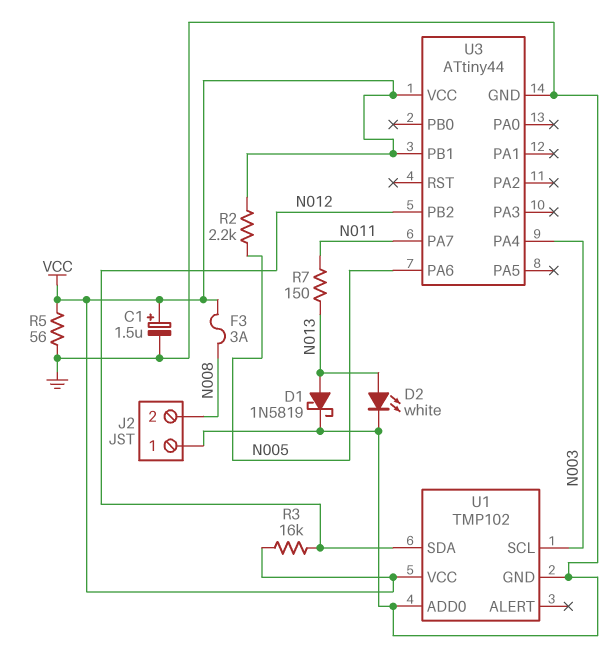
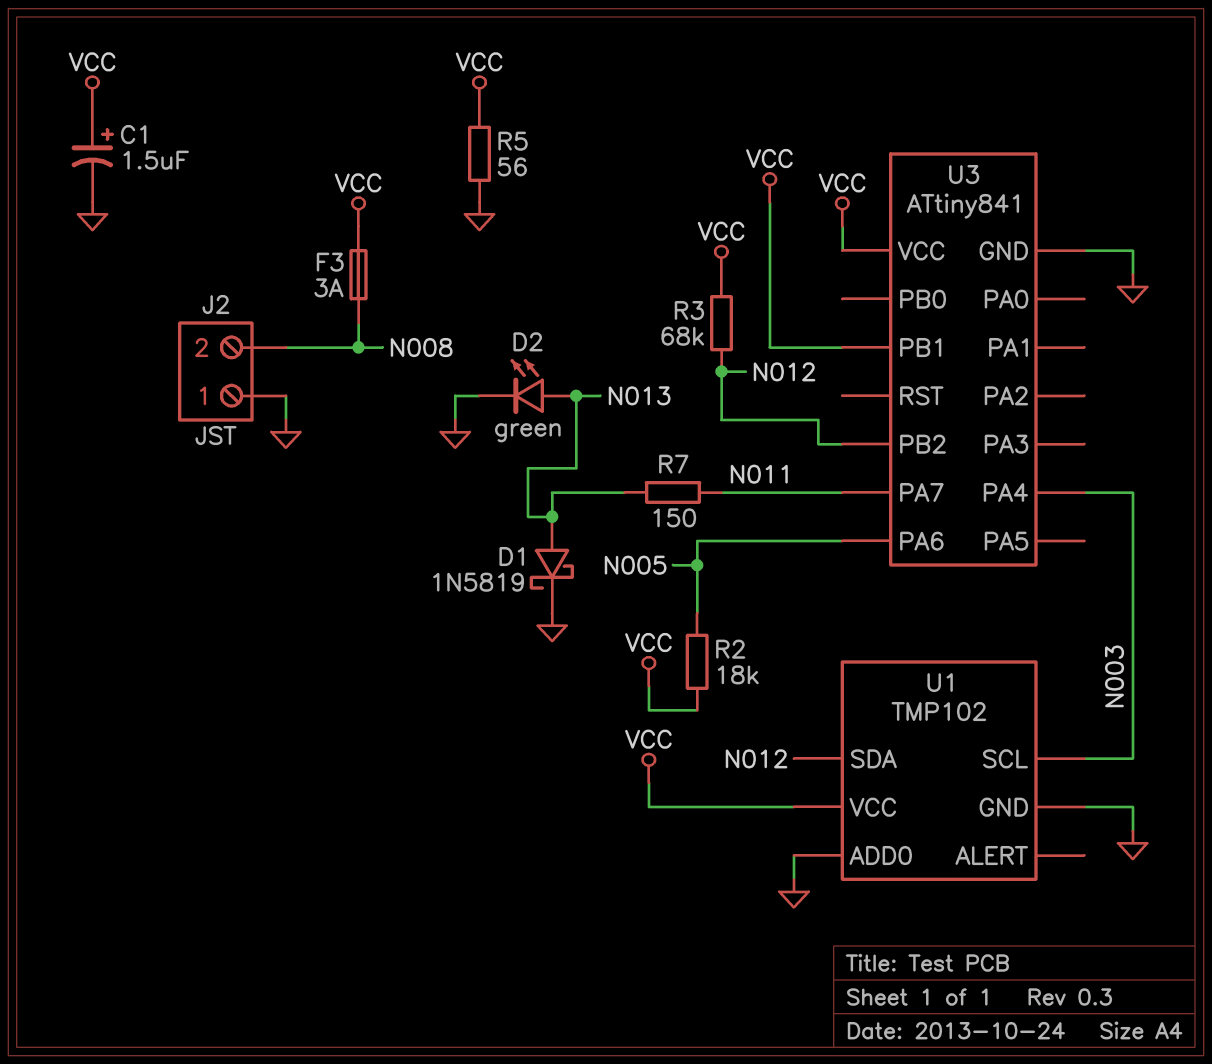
D2: LED white (A N013, K GND) -> LED green (A N013, K GND)
R2: 2.2k (N005, VCC) -> 18k (N005, VCC)
R3: 16k (N012, VCC) -> 68k (N012, VCC)
U3: ATtiny44 -> ATtiny841

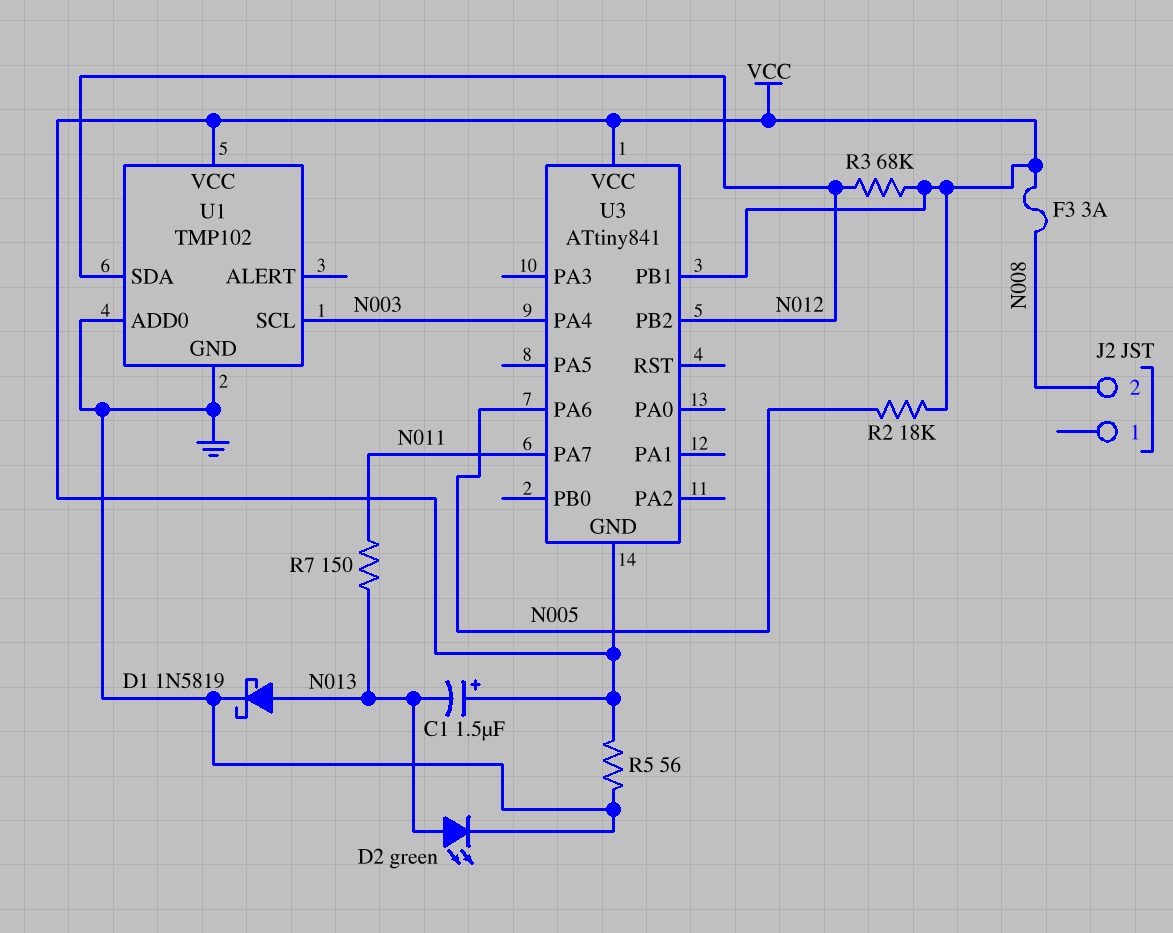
C1: 1.5uF (plus VCC, minus GND) -> 1.5uF (plus VCC, minus N013)
J2 pin 1: GND -> none
U3 pin GND: GND -> VCC

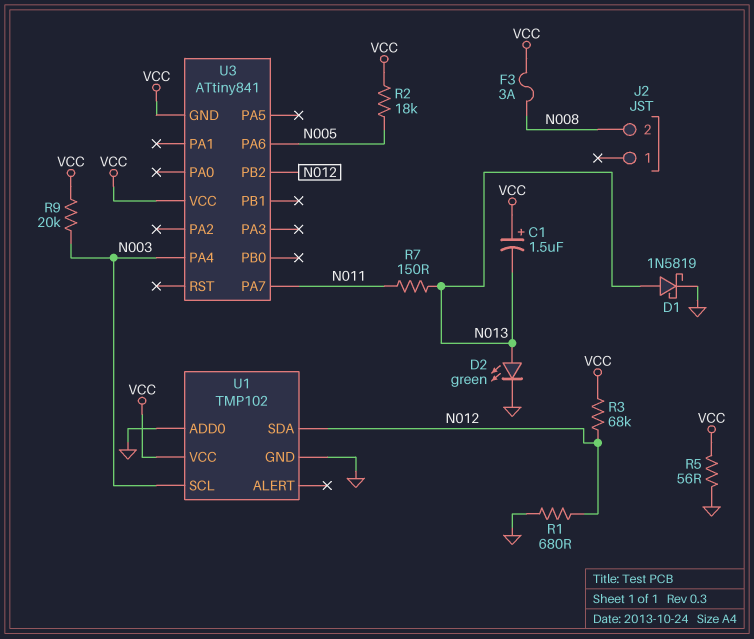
R1: none -> 680 (GND, N012)
R9: none -> 20k (N003, VCC)
U3 pin PB1: VCC -> none

